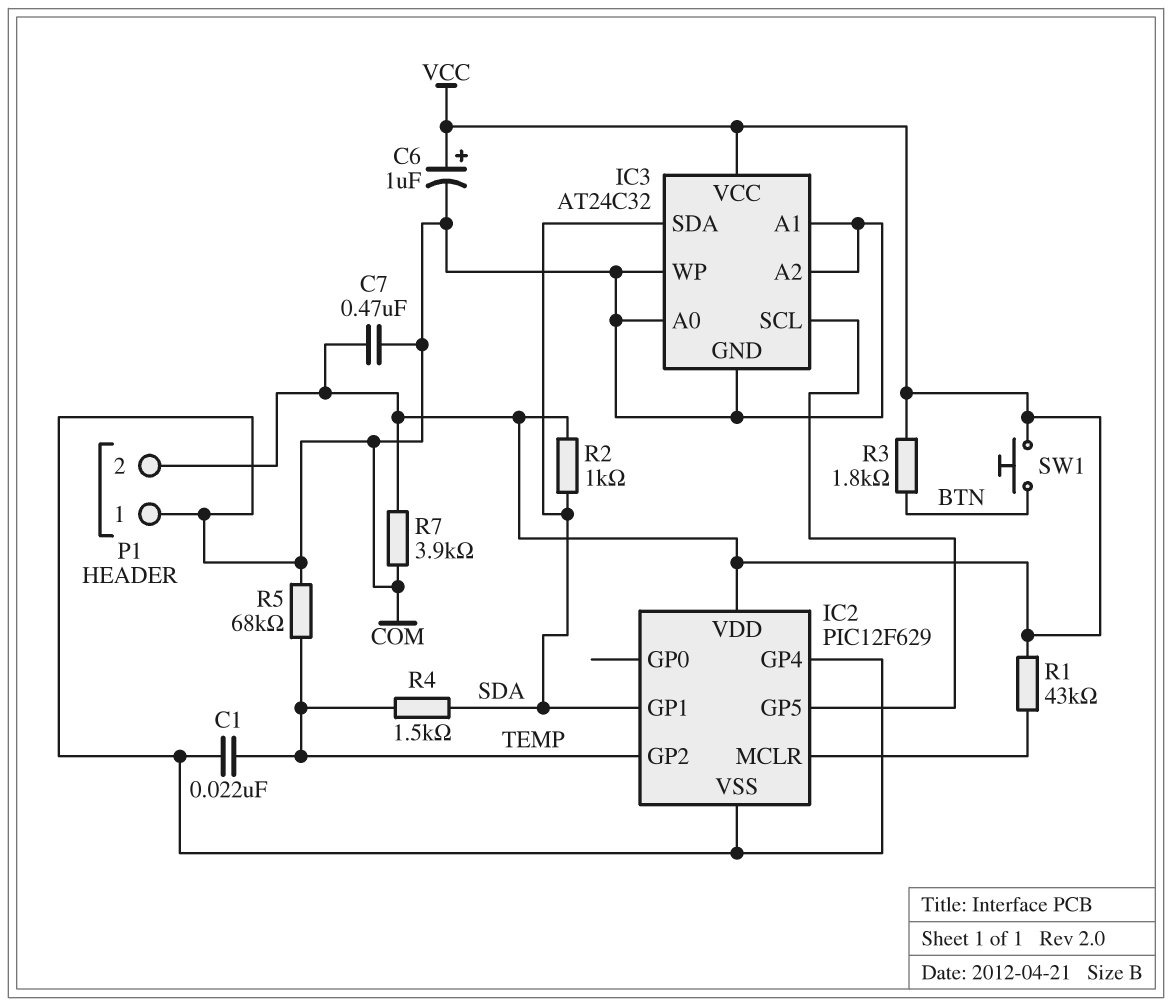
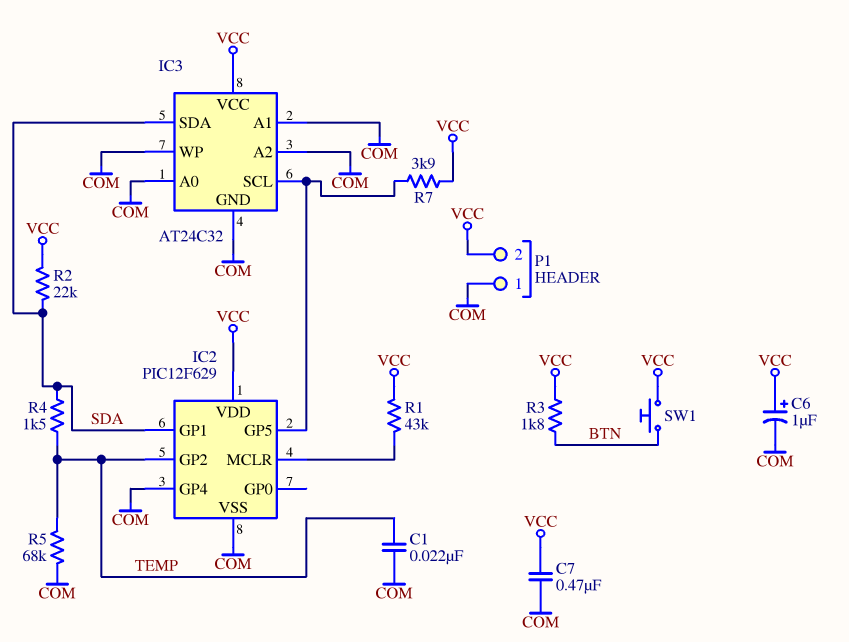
R2: 1k (SDA, VCC) -> 22k (SDA, VCC)
R7: 3.9k (COM, VCC) -> 3.9k (IC2/GP5, VCC)

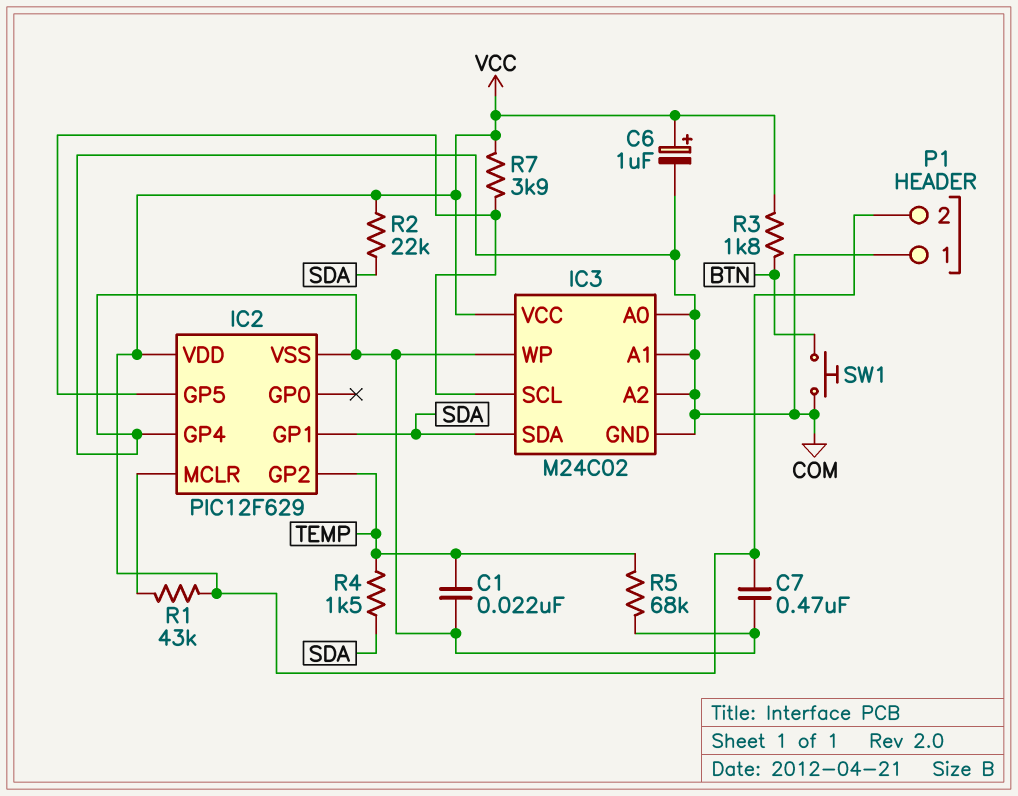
IC3: AT24C32 -> M24C02
SW1: button (BTN, VCC) -> button (BTN, COM)

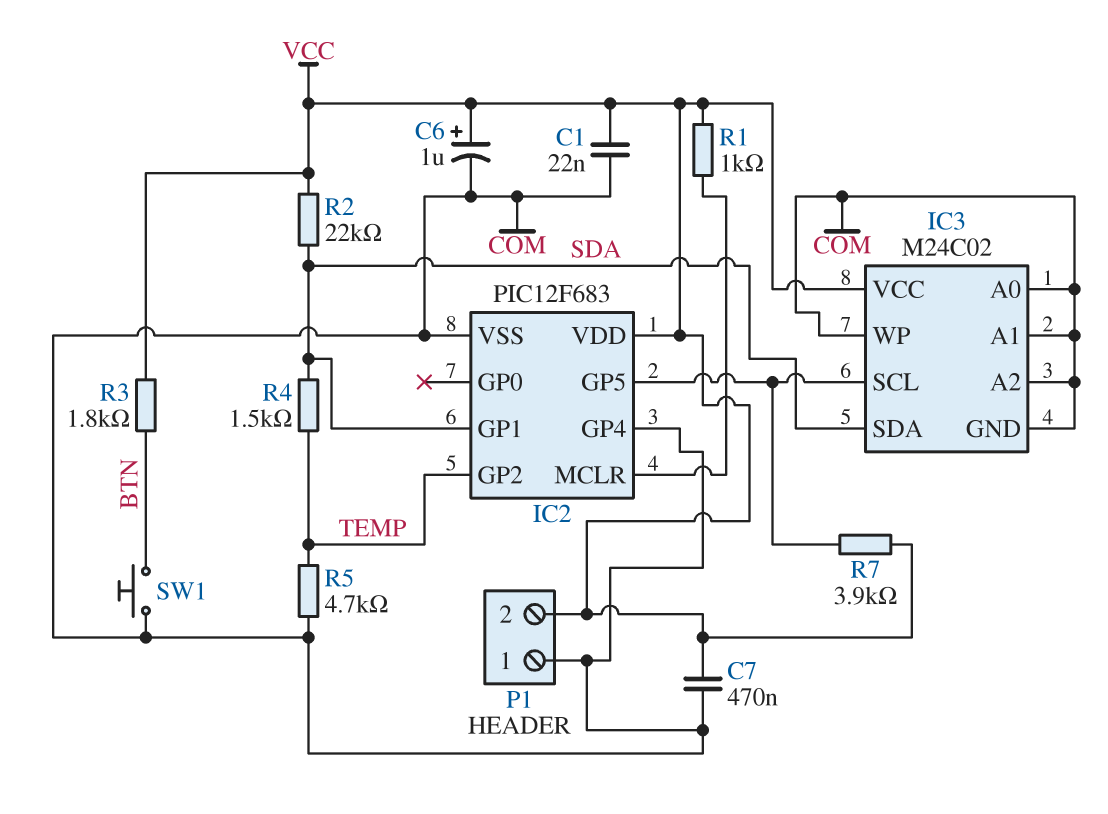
C1: 22nF (COM, TEMP) -> 22nF (COM, VCC)
IC2: PIC12F629 -> PIC12F683
R1: 43k (IC2/MCLR, VCC) -> 1k (IC2/MCLR, VCC)
R5: 68k (COM, TEMP) -> 4.7k (COM, TEMP)

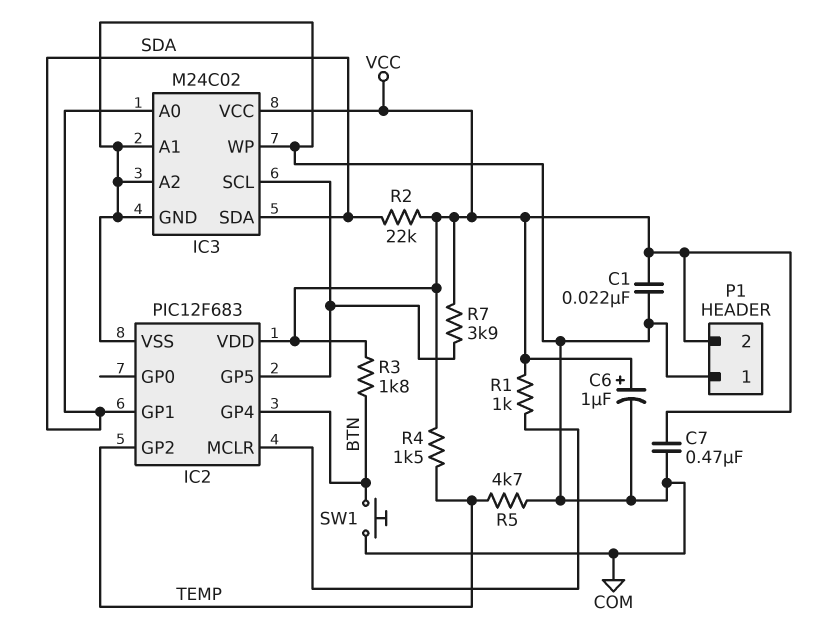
IC2 pin GP4: COM -> BTN
IC3 pin A0: COM -> SDA
R4: 1.5k (SDA, TEMP) -> 1.5k (TEMP, VCC)

